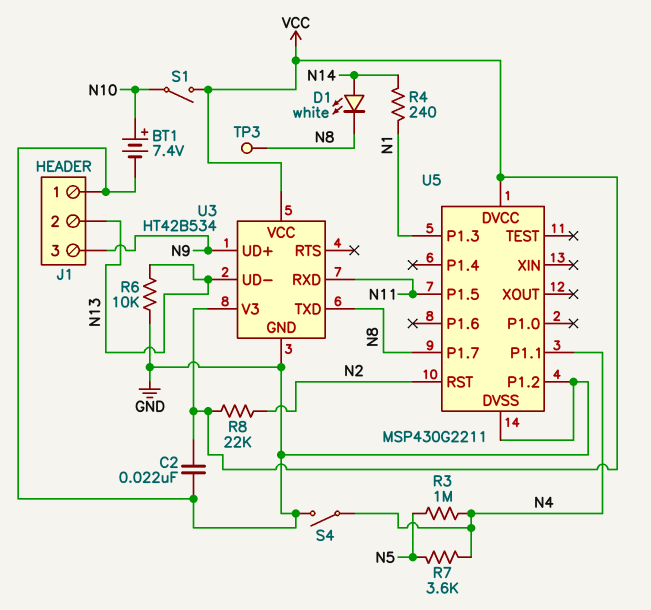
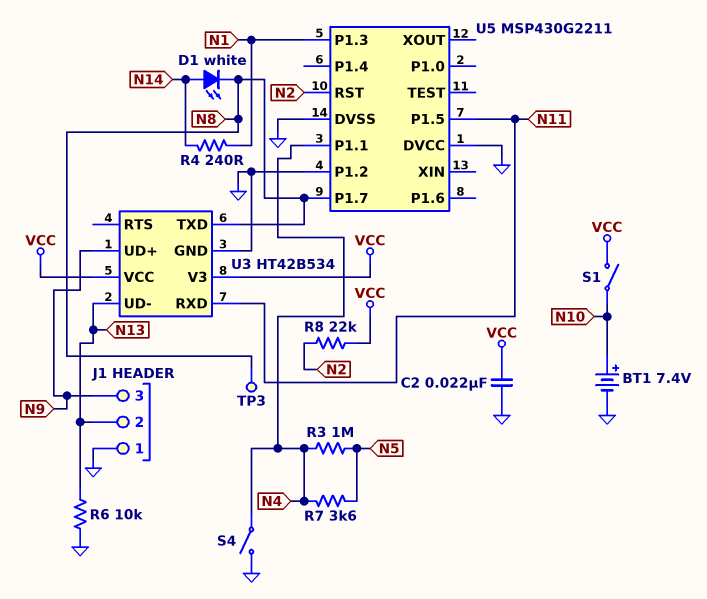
U5 pin DVCC: VCC -> GND

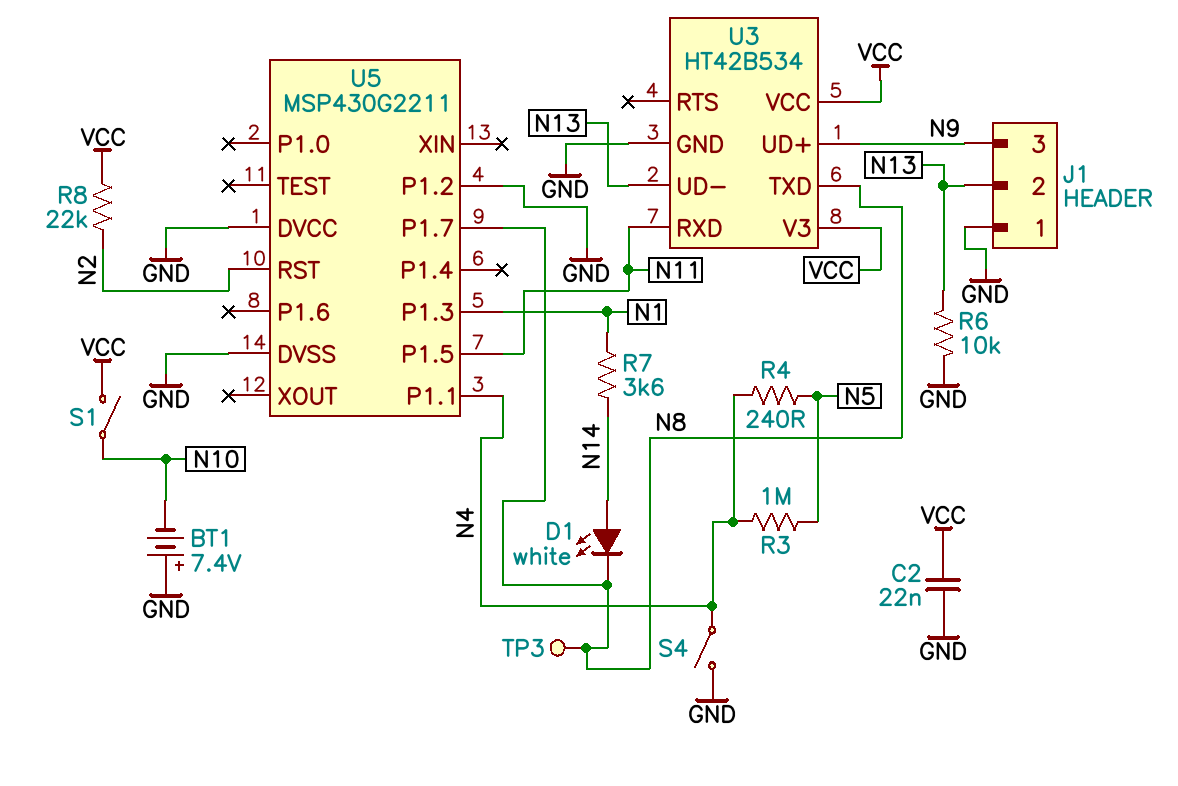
BT1: 7.4V (plus N10, minus GND) -> 7.4V (plus GND, minus N10)
R4: 240 (N1, N14) -> 240 (N4, N5)
R7: 3.6k (N4, N5) -> 3.6k (N1, N14)

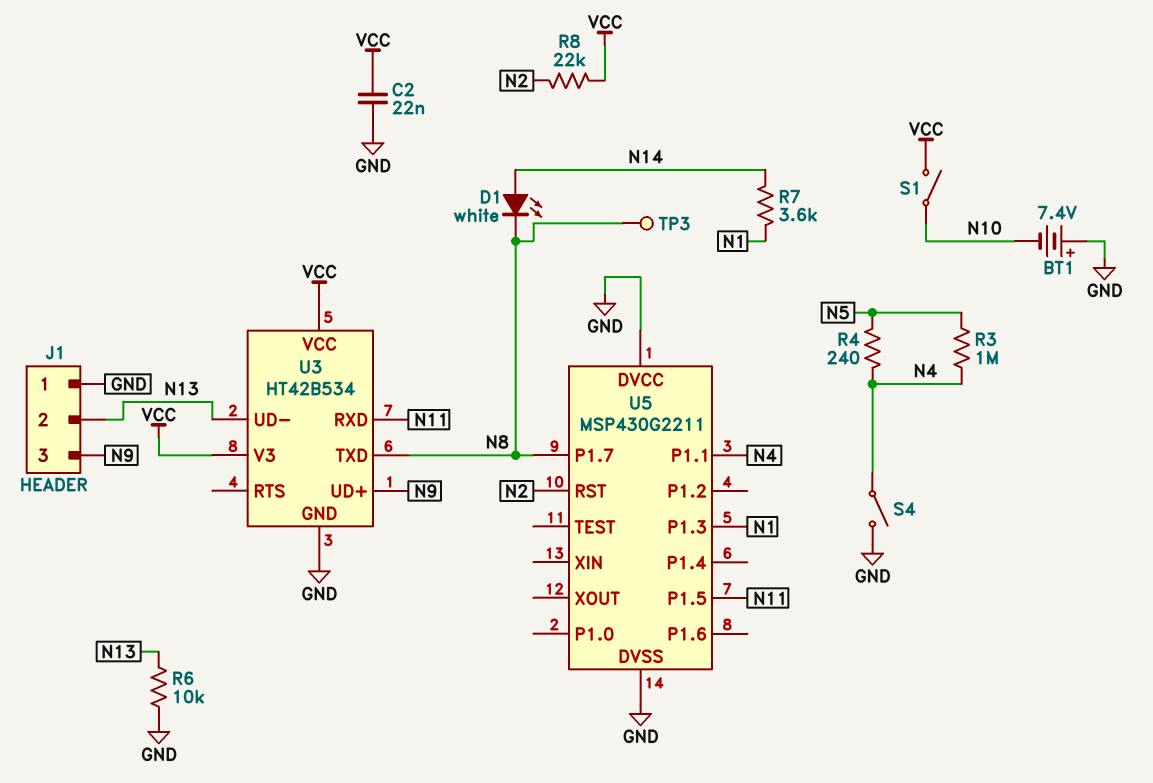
U5 pin P1.2: GND -> none

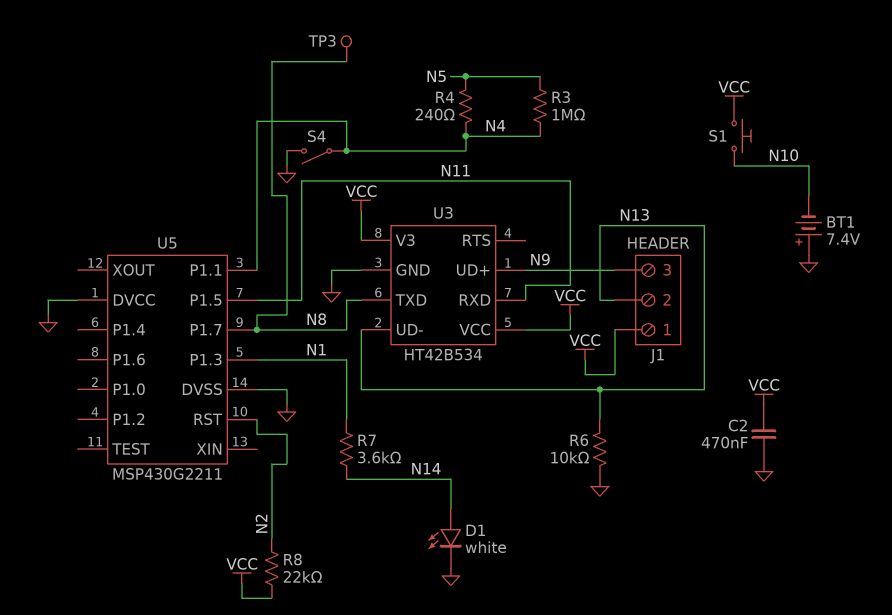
C2: 22nF (GND, VCC) -> 470nF (GND, VCC)
D1: LED white (A N14, K N8) -> LED white (A N14, K GND)
J1 pin 1: GND -> VCC
S1: switch (N10, VCC) -> button (N10, VCC)

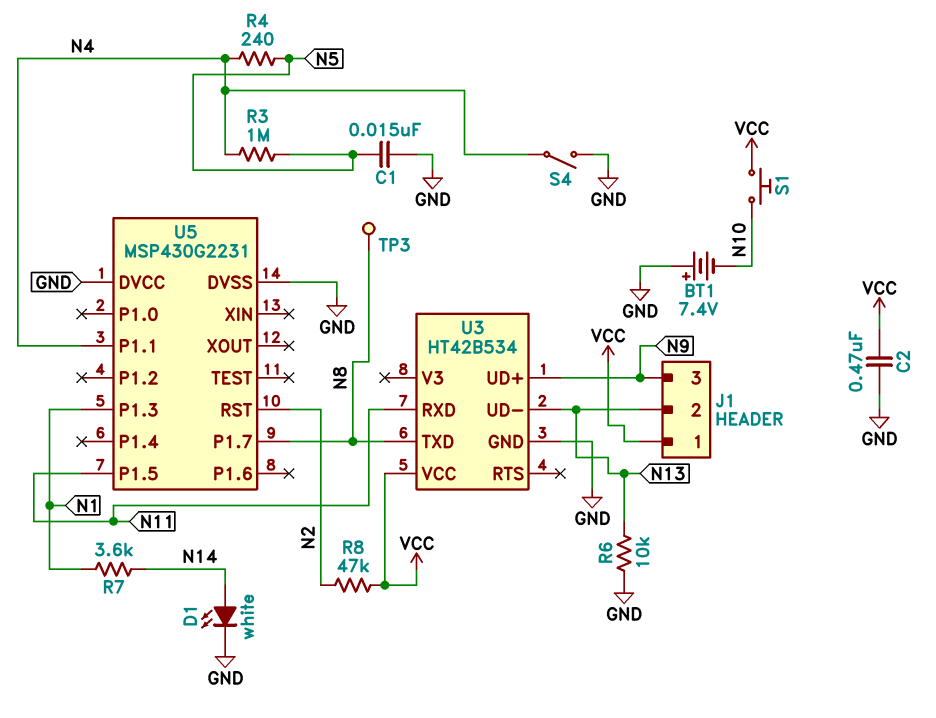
C1: none -> 15nF (GND, N5)
R8: 22k (N2, VCC) -> 47k (N2, VCC)
U3 pin V3: VCC -> none
U5: MSP430G2211 -> MSP430G2231

